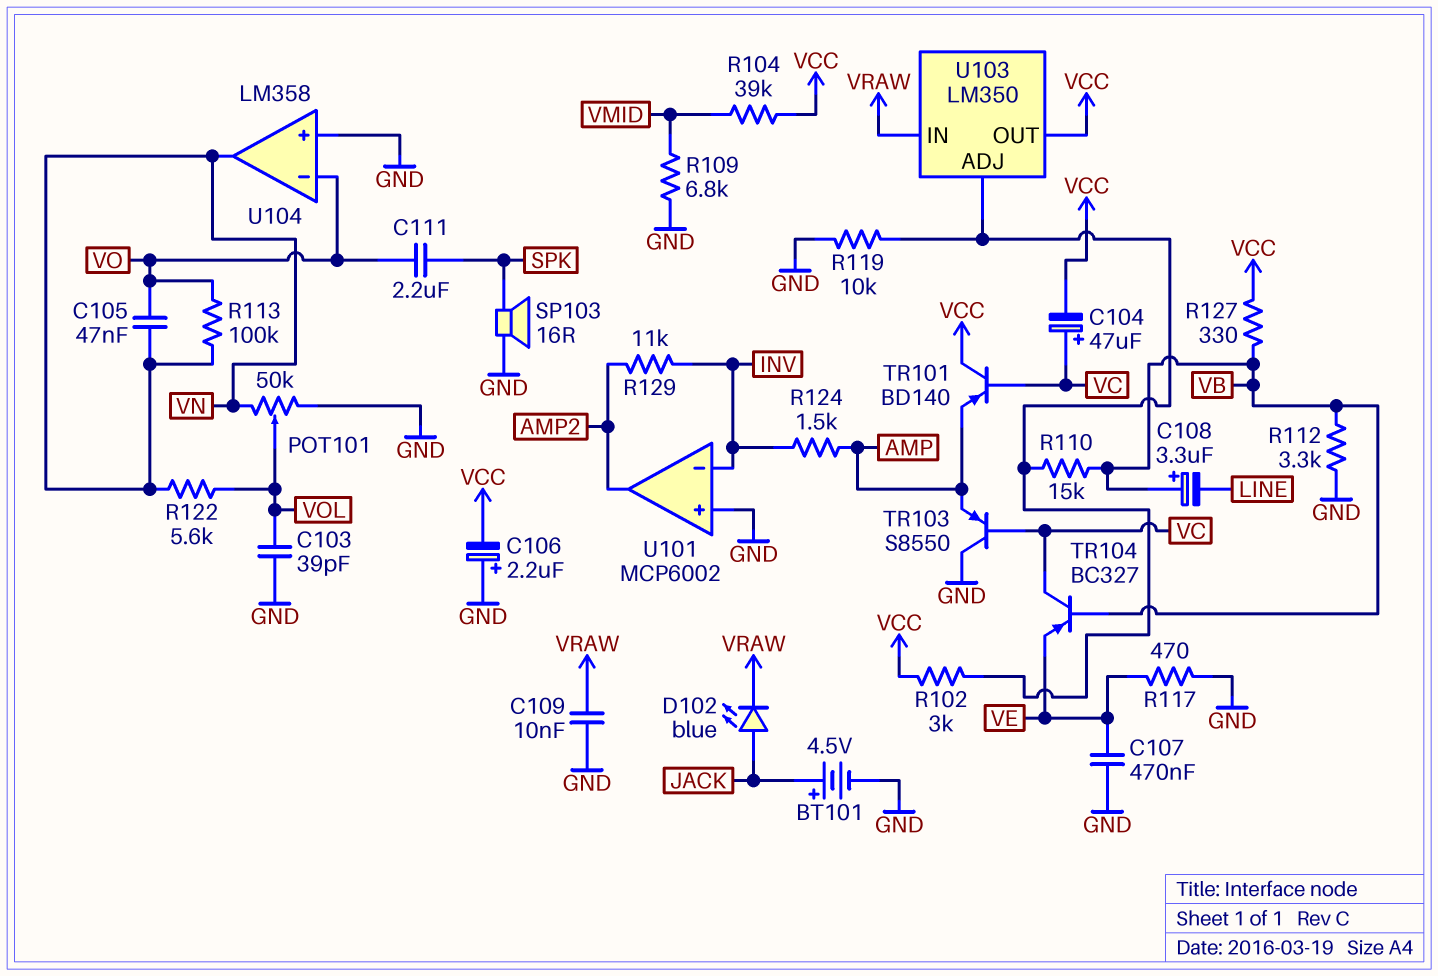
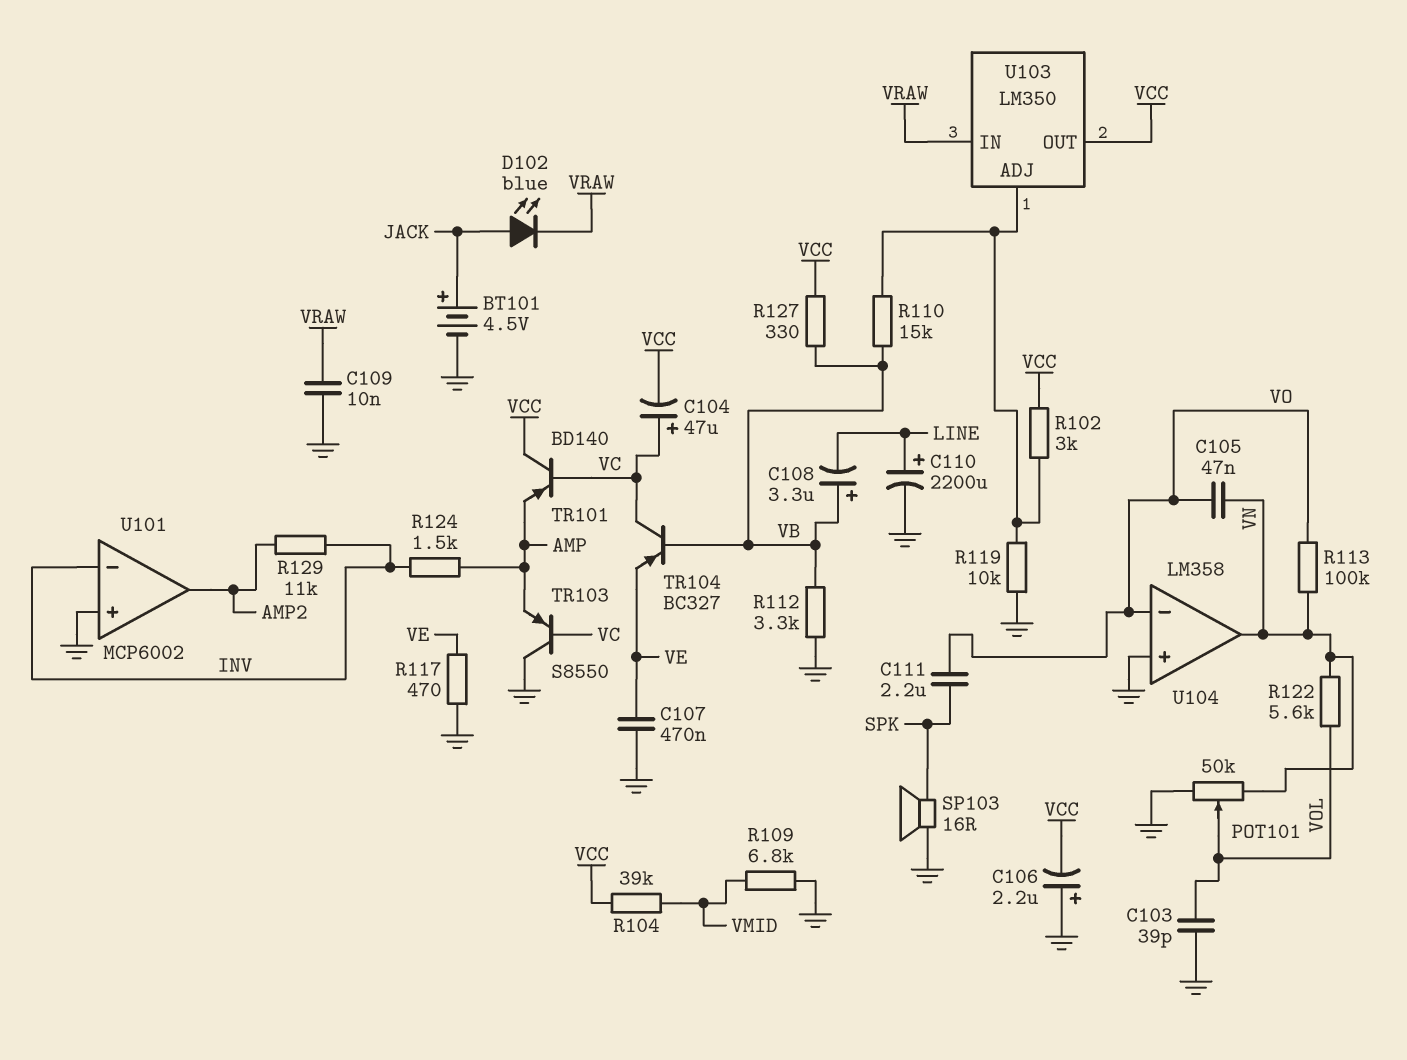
C110: none -> 2200uF (plus LINE, minus GND)

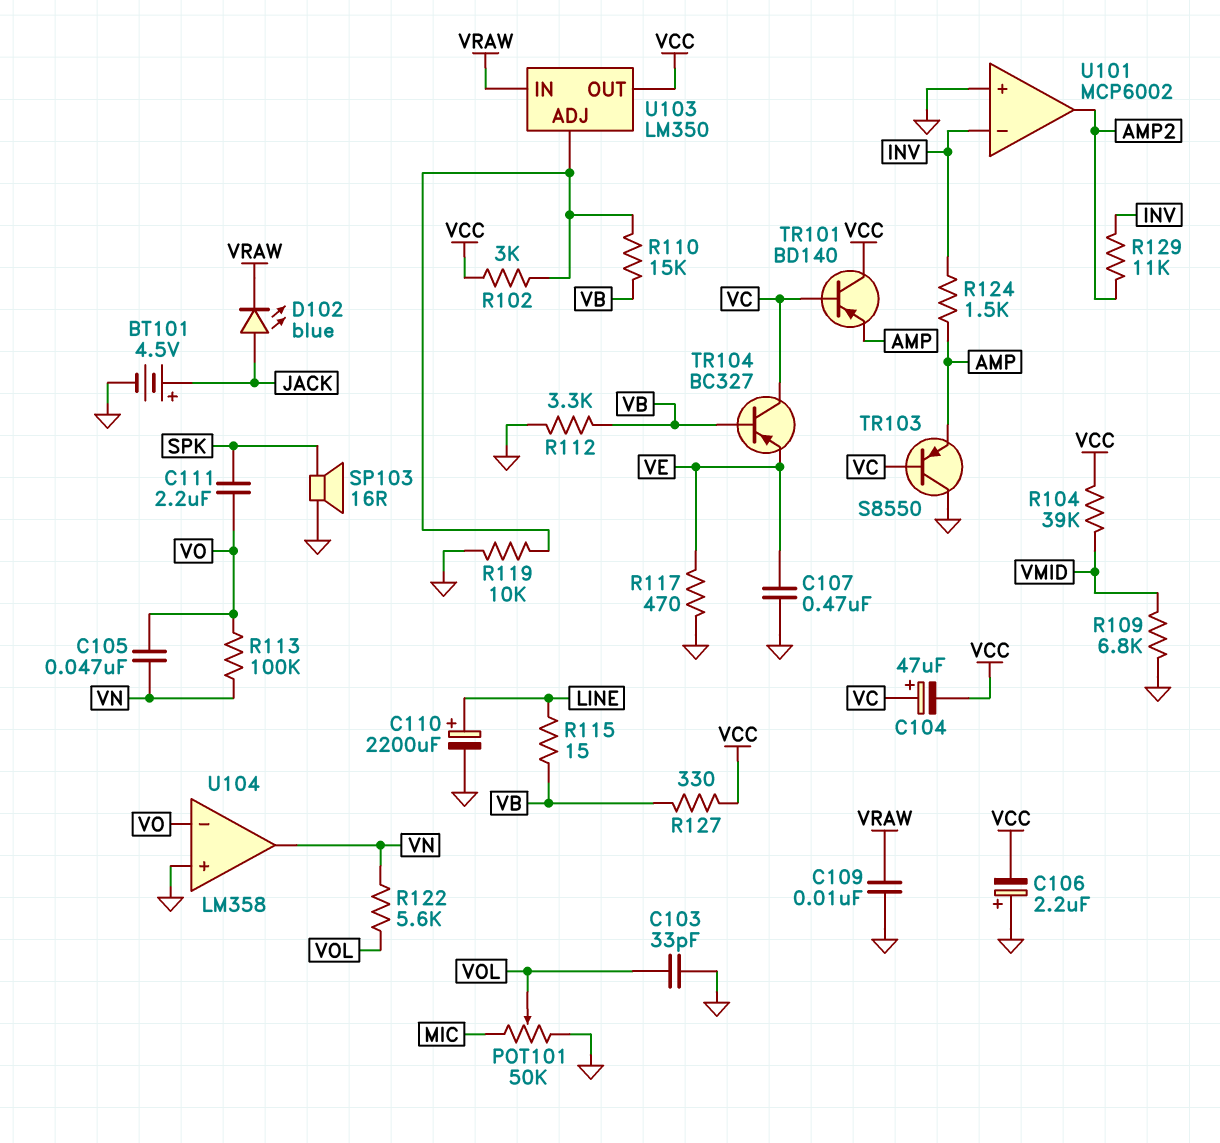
C103: 39pF (GND, VOL) -> 33pF (GND, VOL)
C108: 3.3uF (plus VB, minus LINE) -> none
POT101: 50k (GND, VN, wiper VOL) -> 50k (GND, MIC, wiper VOL)
R115: none -> 15 (LINE, VB)

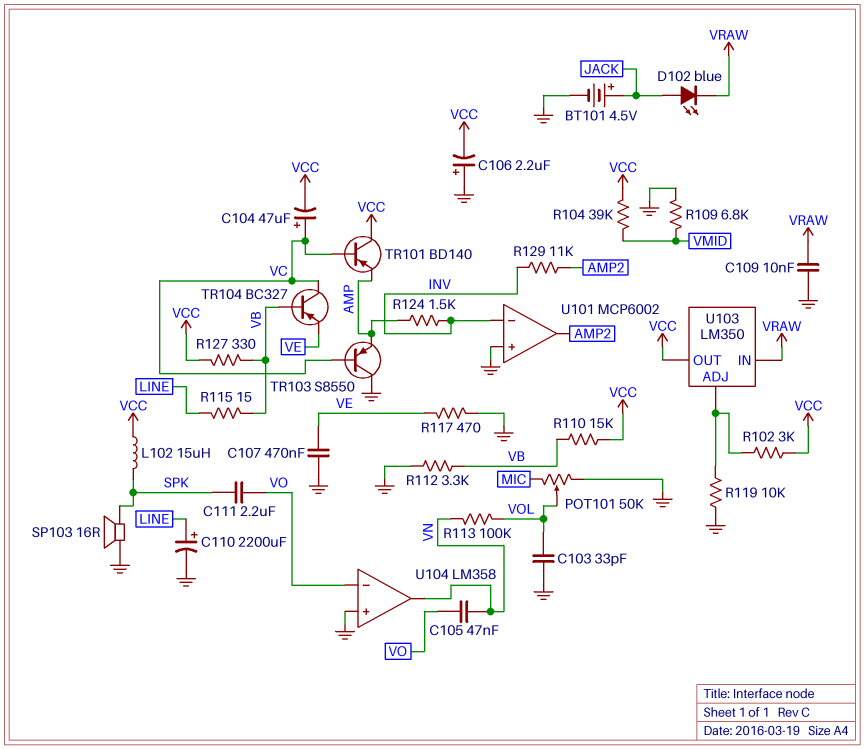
L102: none -> 15uH (SPK, VCC)
R110: 15k (U103/ADJ, VB) -> 15k (VB, VCC)
R113: 100k (VN, VO) -> 100k (VN, VOL)
R122: 5.6k (VN, VOL) -> none

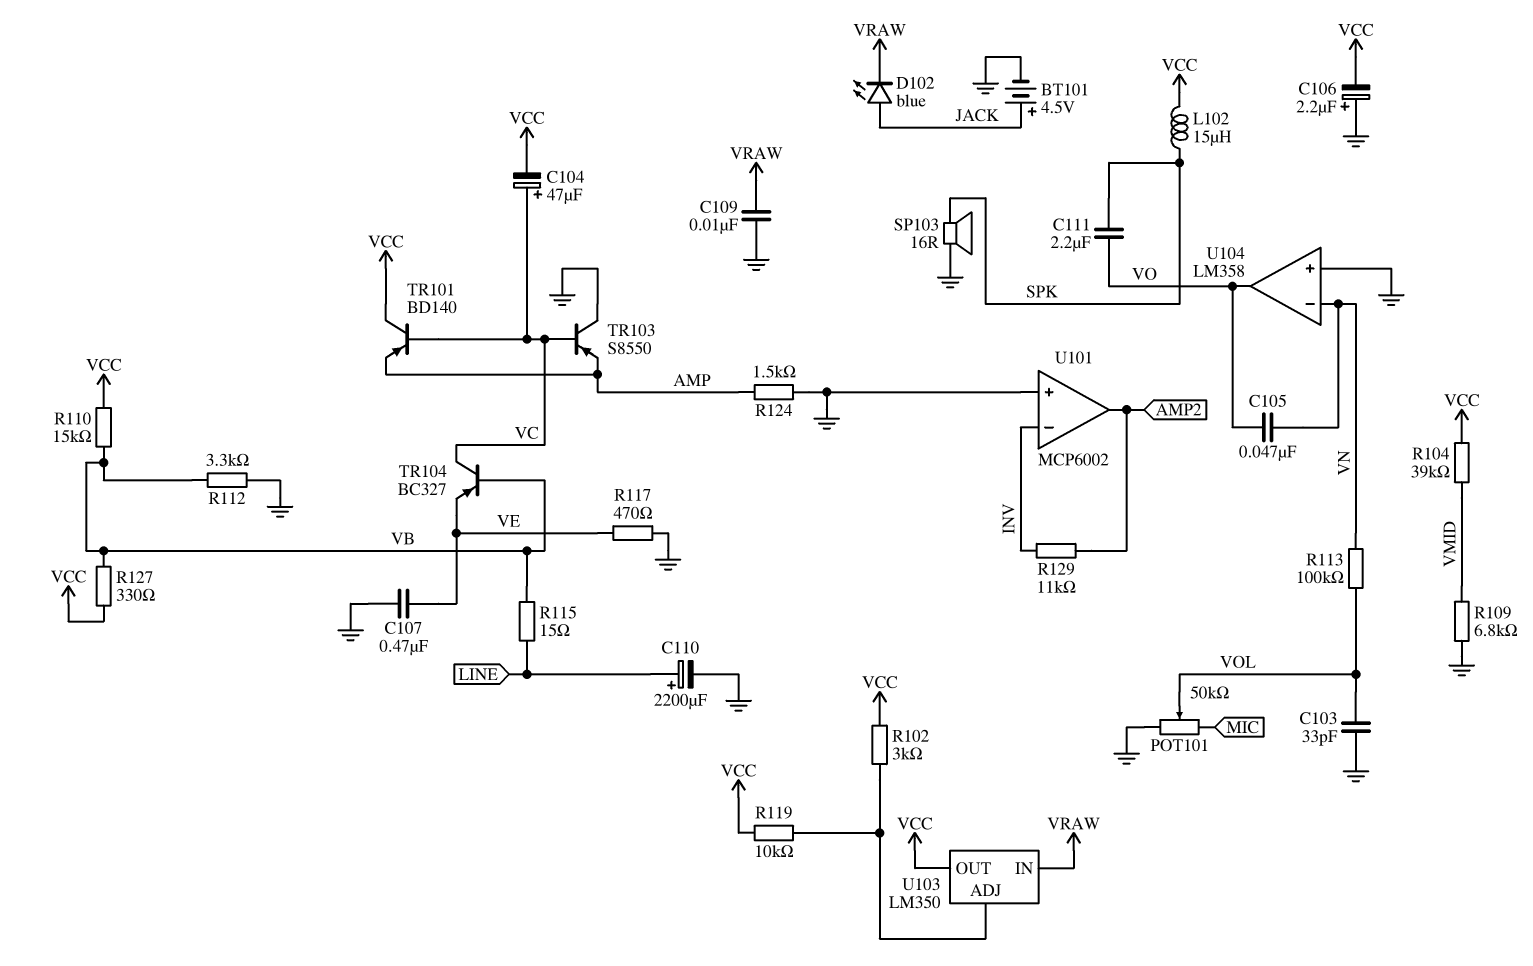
R119: 10k (GND, U103/ADJ) -> 10k (U103/ADJ, VCC)
R124: 1.5k (AMP, INV) -> 1.5k (AMP, GND)
U104 pin in-: VO -> VN
U104 pin out: VN -> VO

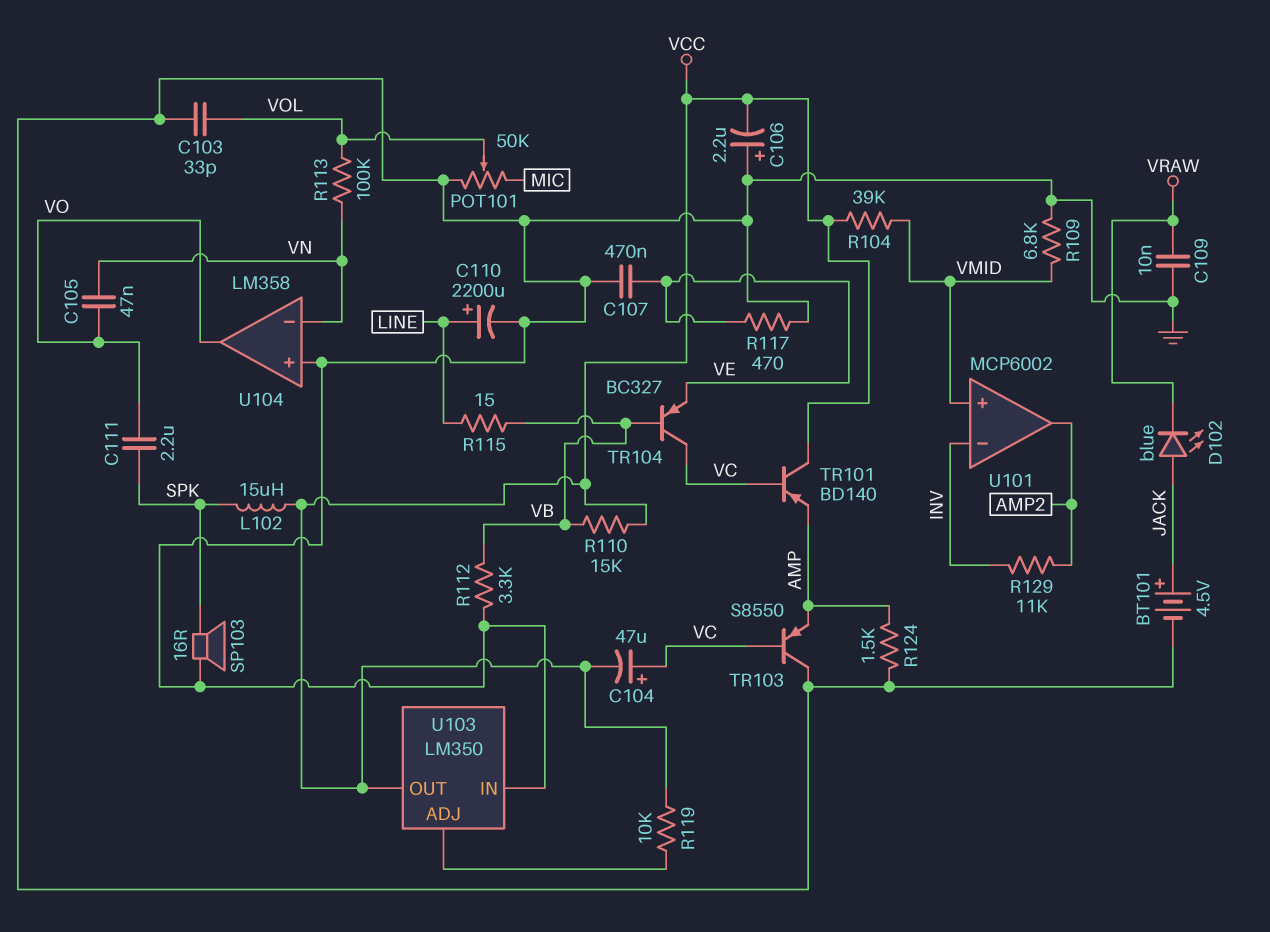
R102: 3k (U103/ADJ, VCC) -> none
R127: 330 (VB, VCC) -> none
U101 pin in+: GND -> VMID
U103 pin IN: VRAW -> GND

